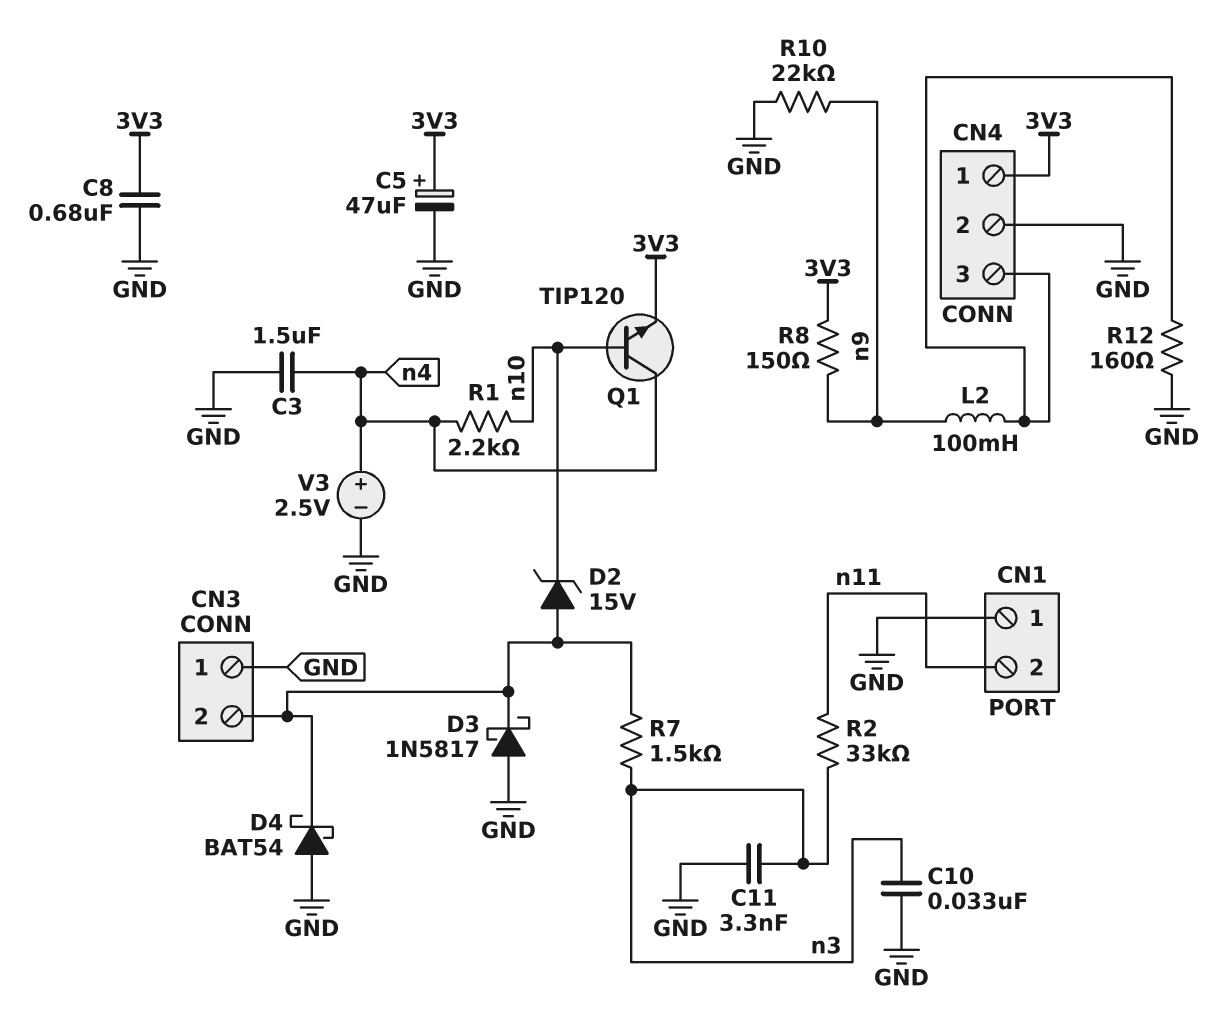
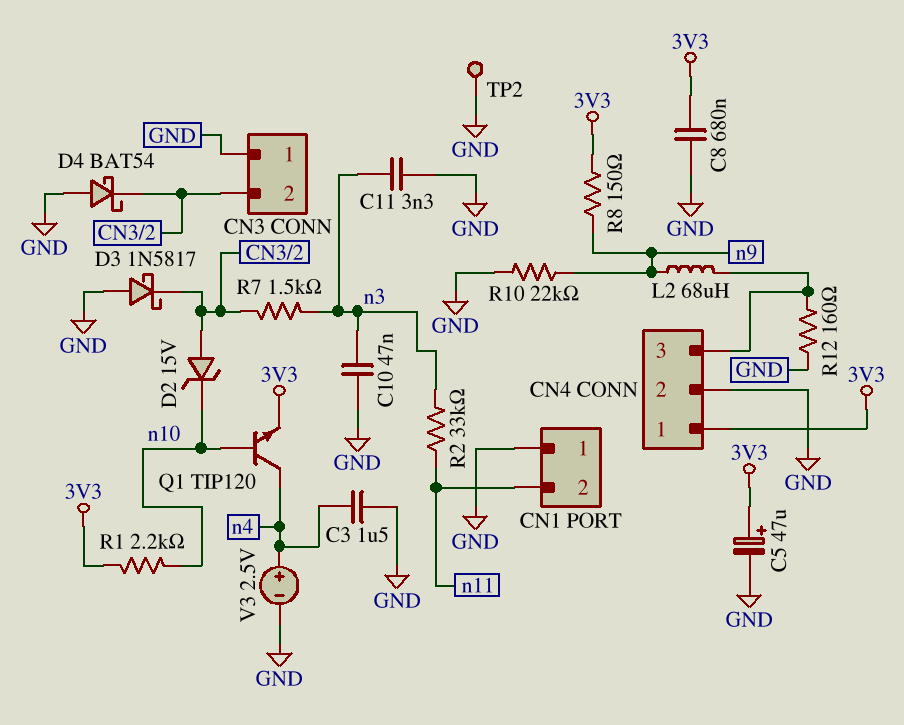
C10: 33nF (GND, n3) -> 47nF (GND, n3)
L2: 100mH (CN4/3, n9) -> 68uH (CN4/3, n9)
R1: 2.2k (n4, n10) -> 2.2k (3V3, n10)
TP2: none -> test point (GND)

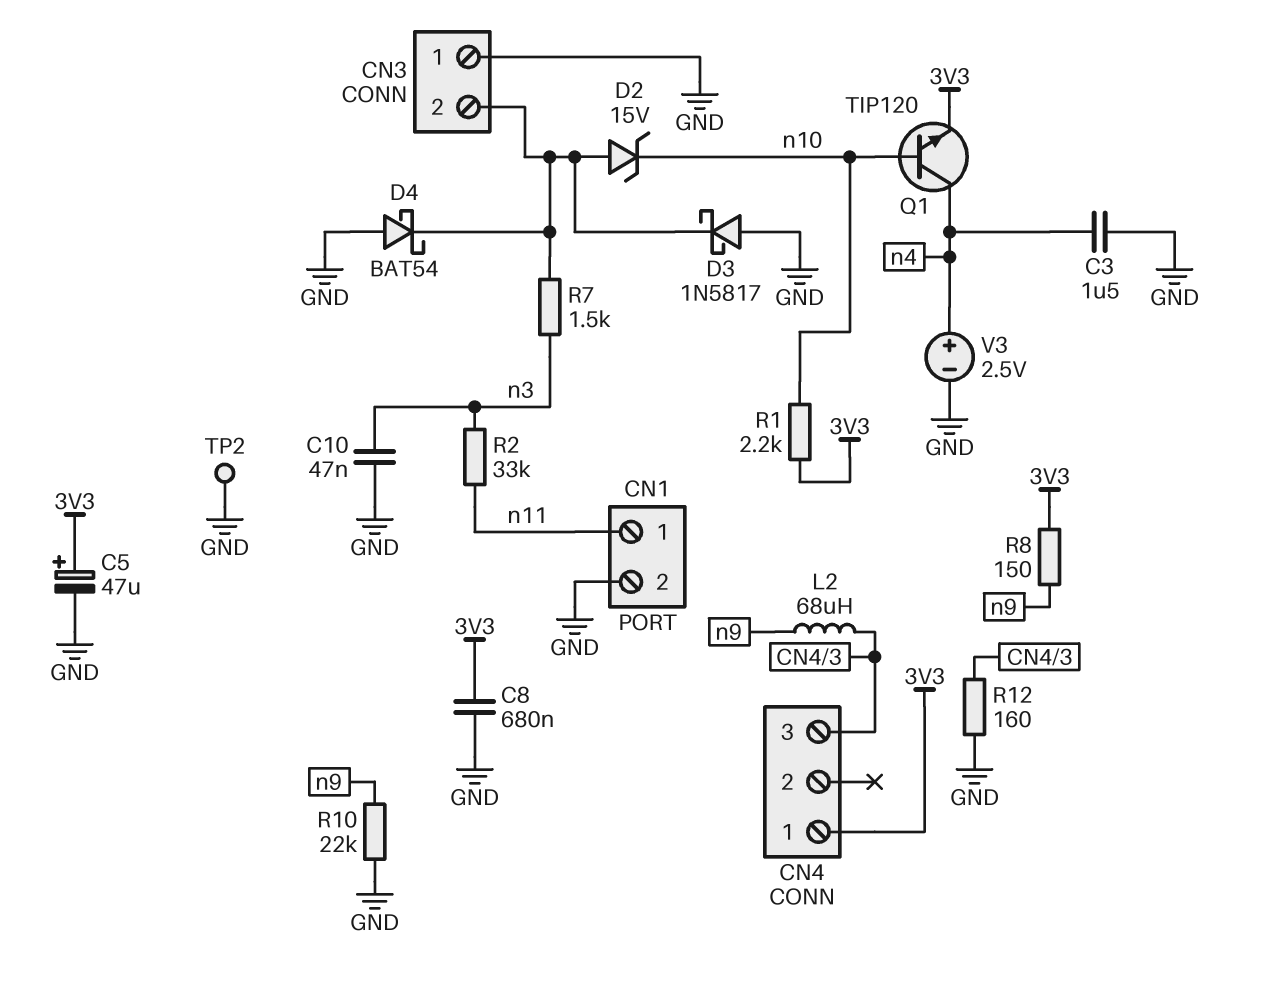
C11: 3.3nF (GND, n3) -> none
CN1 pin 1: GND -> n11
CN1 pin 2: n11 -> GND
CN4 pin 2: GND -> none

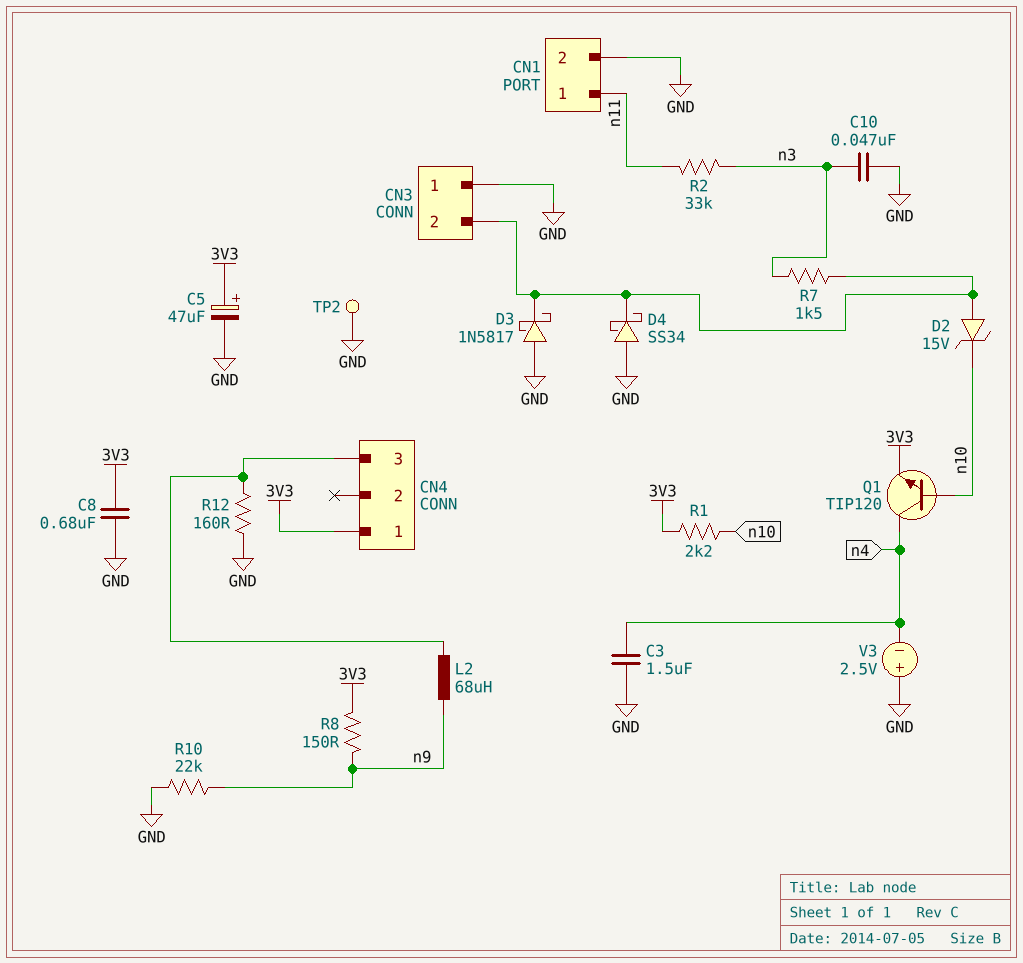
D4: schottky BAT54 (A GND, K CN3/2) -> schottky SS34 (A GND, K CN3/2)
V3: 2.5V (plus n4, minus GND) -> 2.5V (plus GND, minus n4)

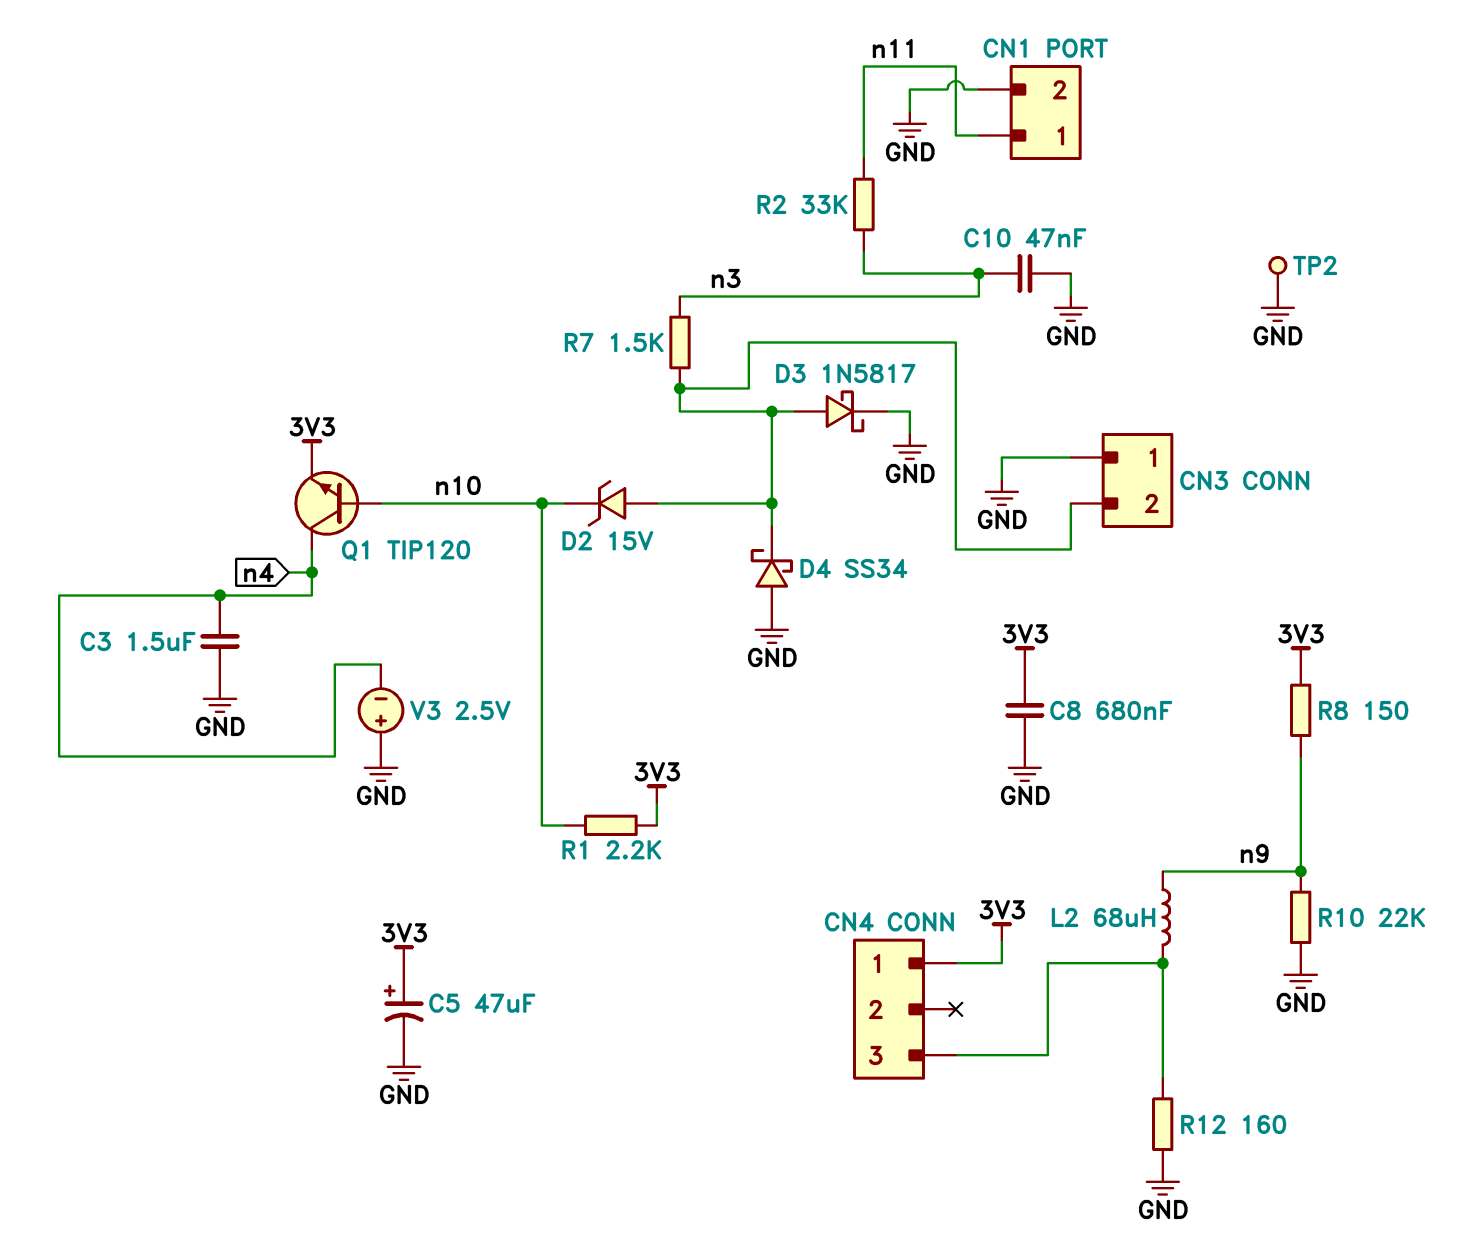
D3: schottky 1N5817 (A GND, K CN3/2) -> schottky 1N5817 (A CN3/2, K GND)

